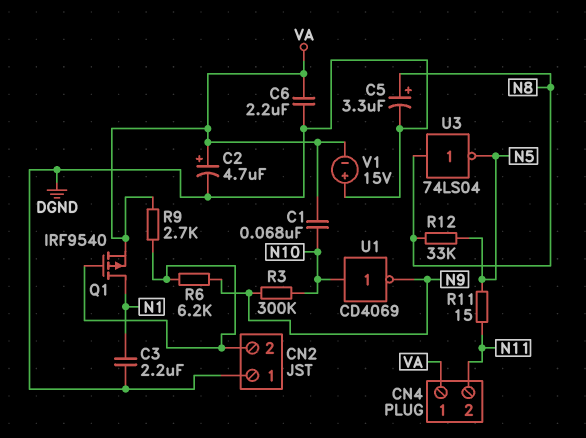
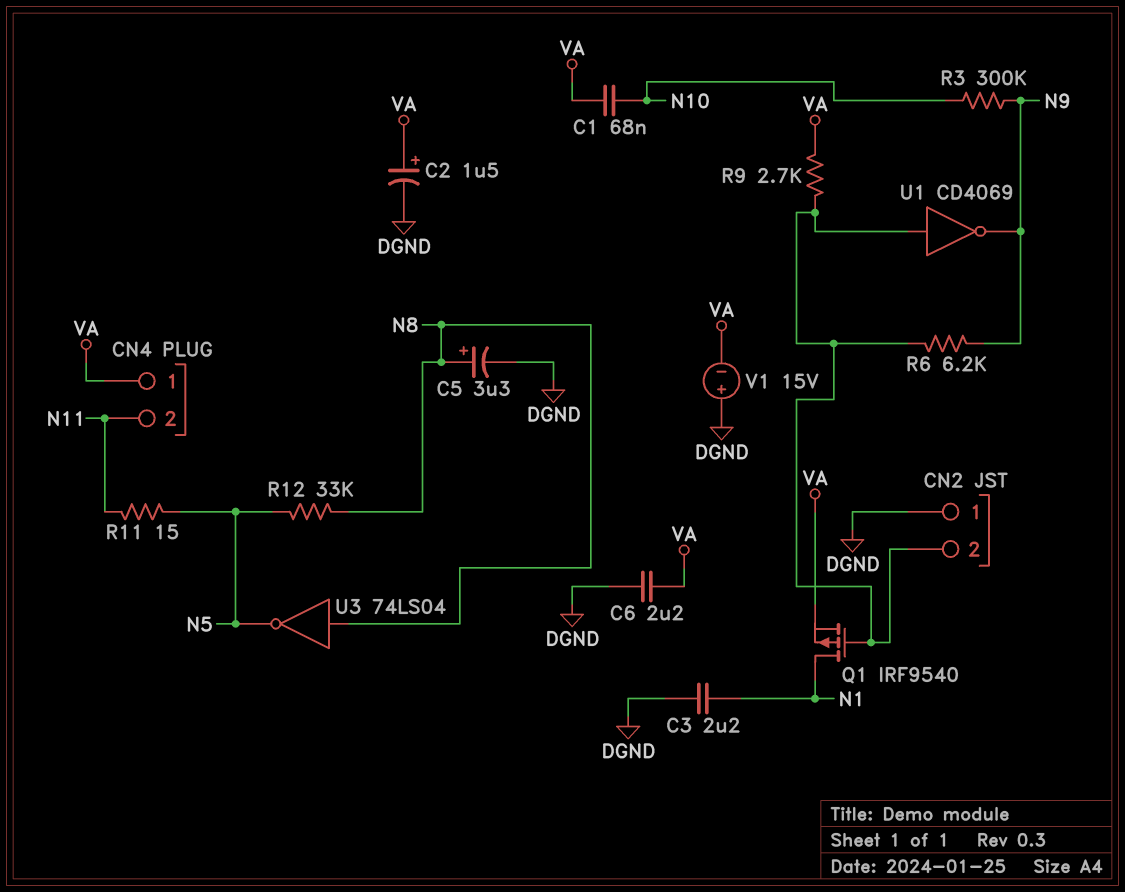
C2: 4.7uF (plus VA, minus DGND) -> 1.5uF (plus VA, minus DGND)
U1: NOT CD4069 (in N10, out N9) -> NOT CD4069 (in CN2/2, out N9)

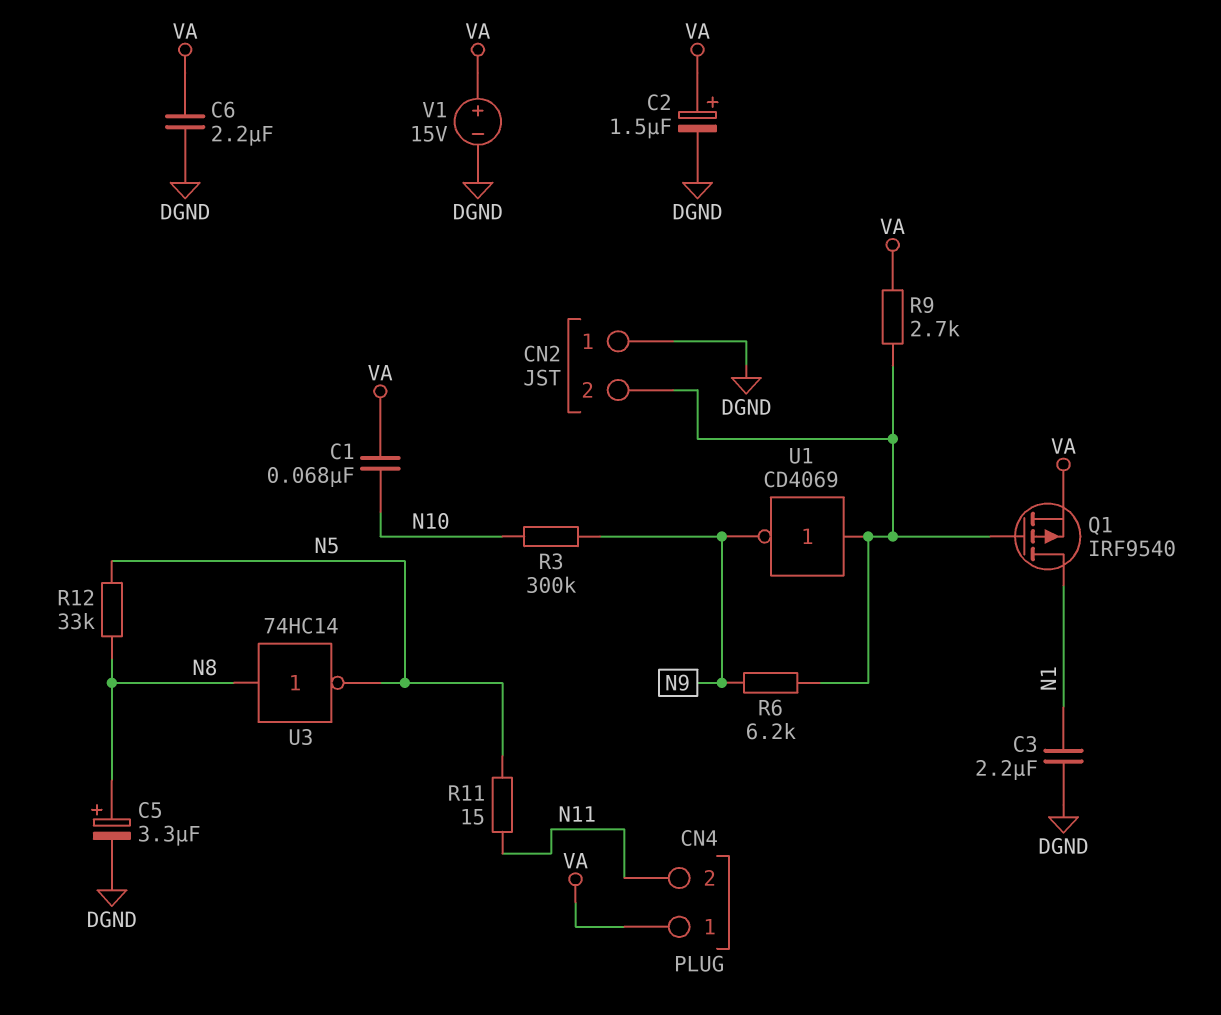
U3: NOT 74LS04 (in N8, out N5) -> NOT 74HC14 (in N8, out N5)
V1: 15V (plus DGND, minus VA) -> 15V (plus VA, minus DGND)

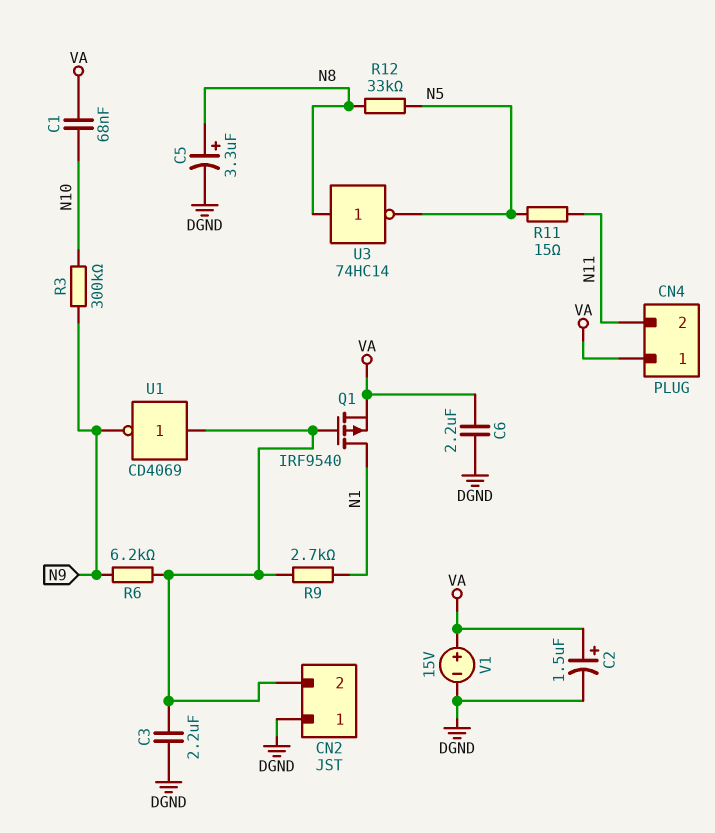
C3: 2.2uF (DGND, N1) -> 2.2uF (CN2/2, DGND)
R9: 2.7k (CN2/2, VA) -> 2.7k (CN2/2, N1)

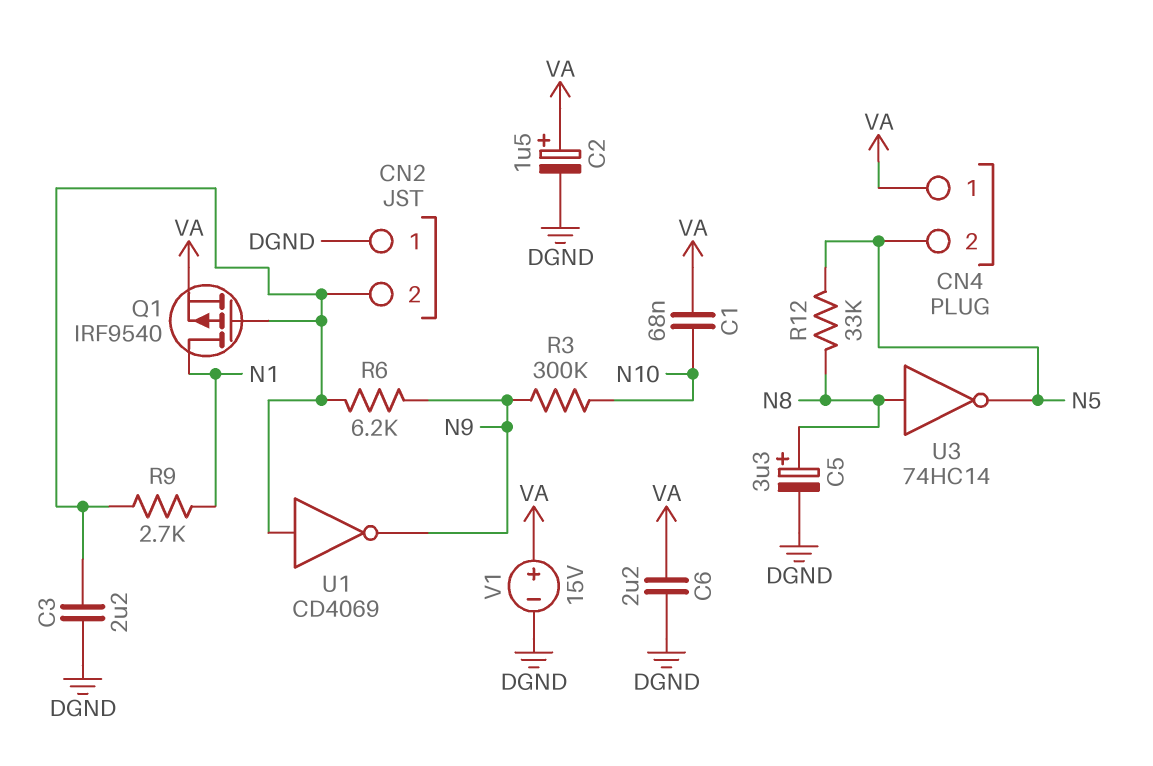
CN4 pin 2: N11 -> N5
R11: 15 (N5, N11) -> none

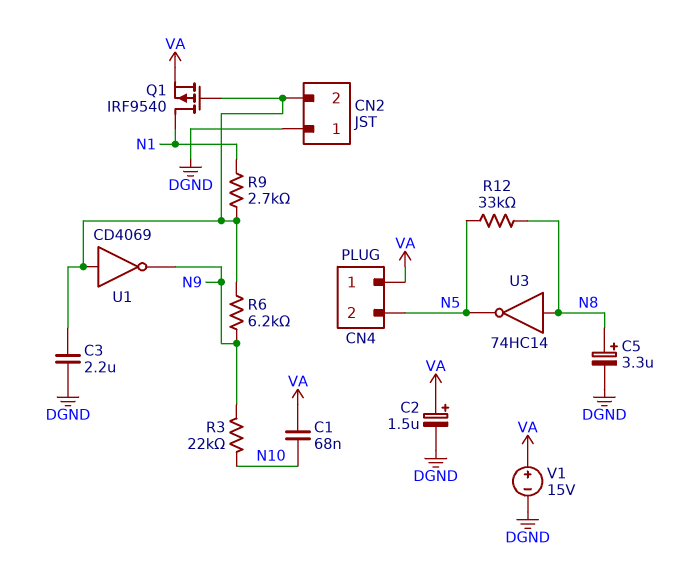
C6: 2.2uF (DGND, VA) -> none
R3: 300k (N9, N10) -> 22k (N9, N10)

